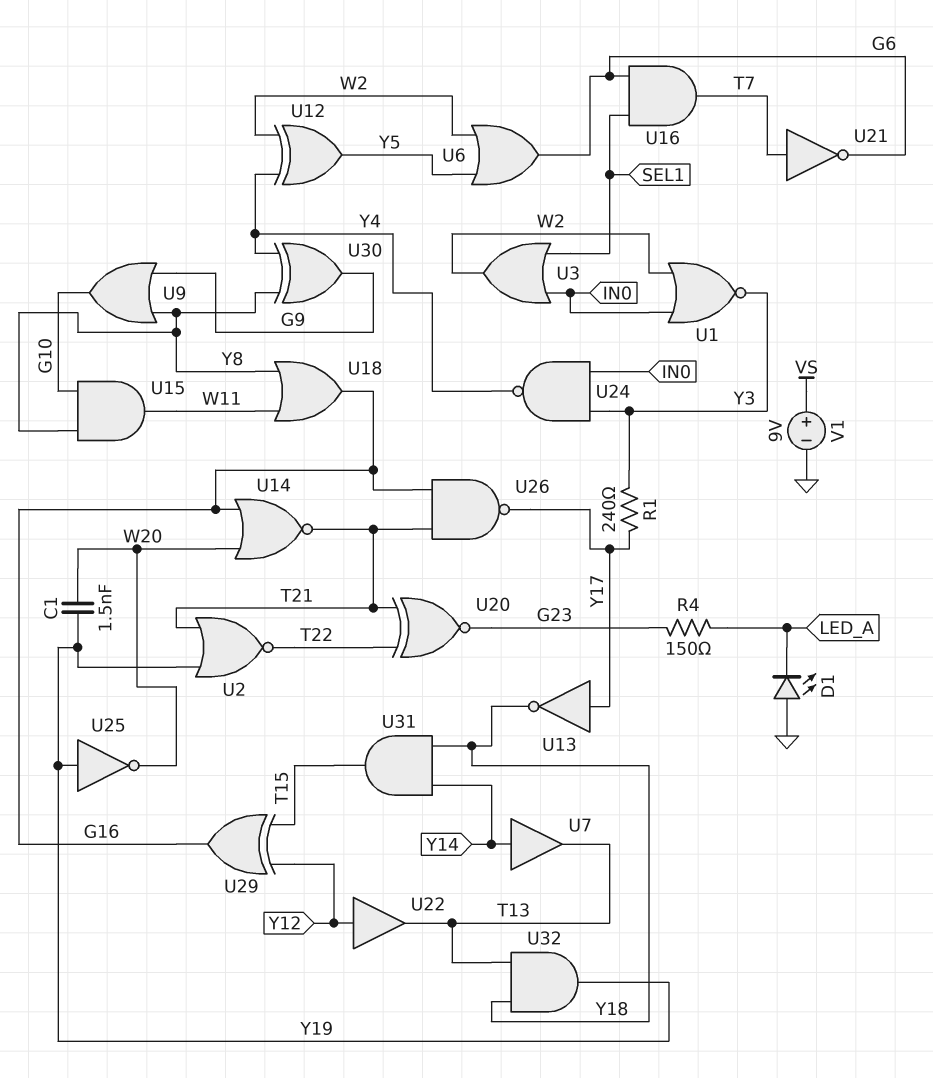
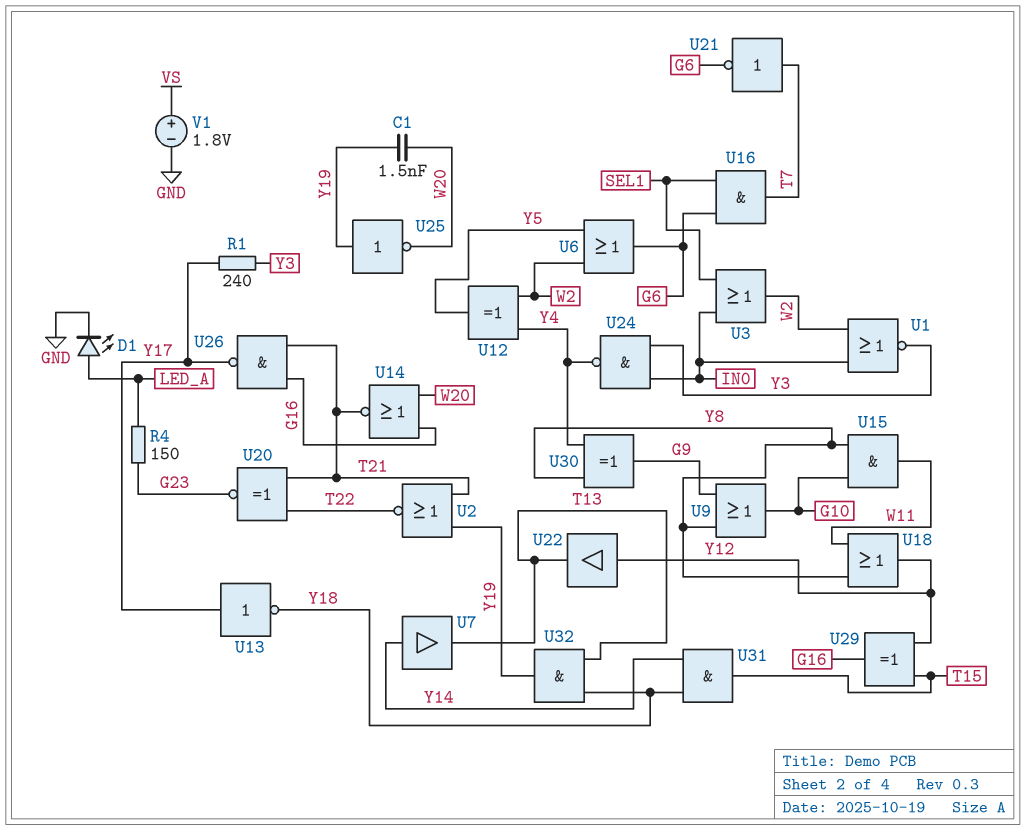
D1: LED (A GND, K LED_A) -> LED (A LED_A, K GND)
U18: OR (in W11, in Y8, out G16) -> OR (in W11, in Y8, out Y12)
V1: 9V (plus VS, minus GND) -> 1.8V (plus VS, minus GND)

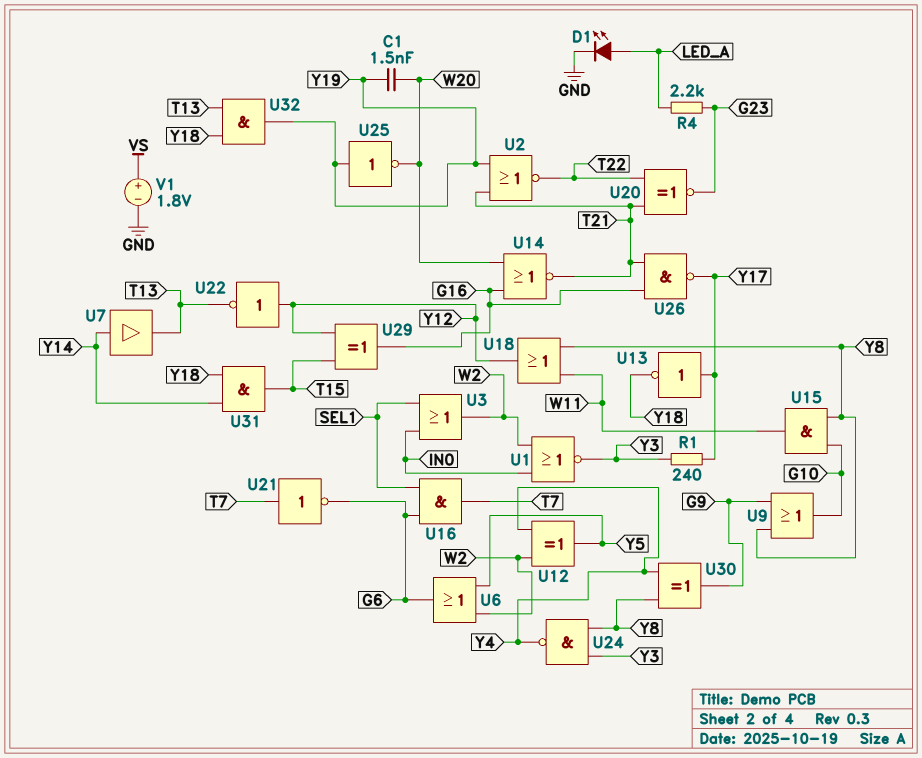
R4: 150 (G23, LED_A) -> 2.2k (G23, LED_A)
U22: buffer (in Y12, out T13) -> NOT (in Y12, out T13)
U24: NAND (in IN0, in Y3, out Y4) -> NAND (in Y3, in Y8, out Y4)

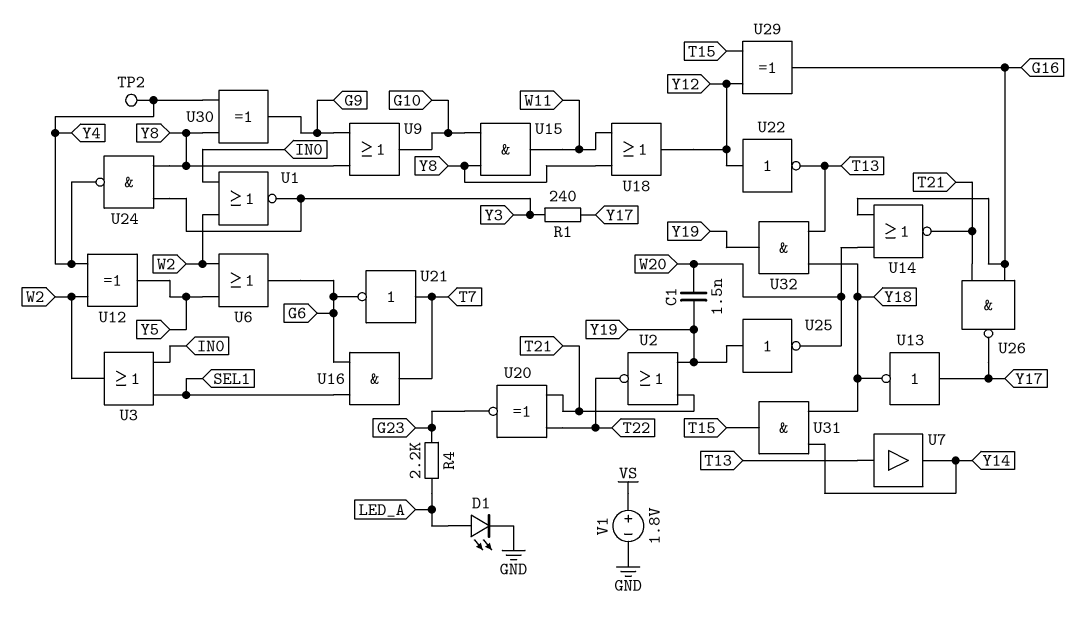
TP2: none -> test point (Y4)
U7: buffer (in Y14, out T13) -> buffer (in T13, out Y14)

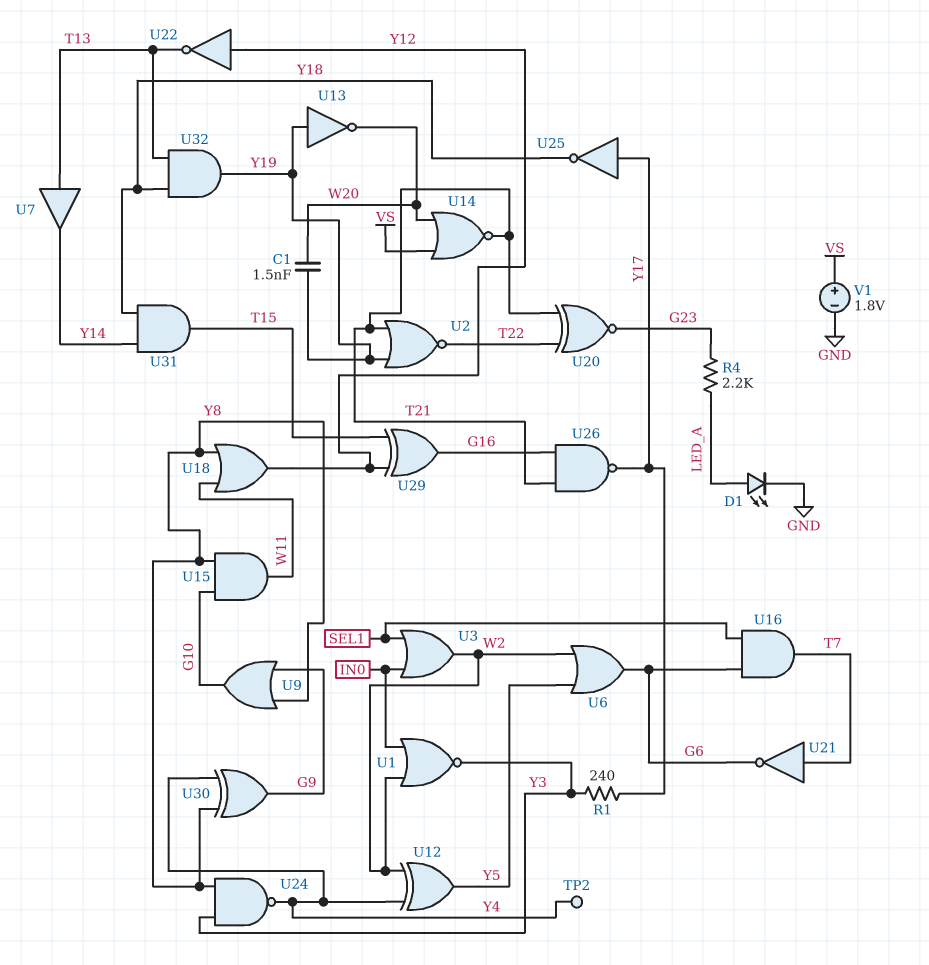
U13: NOT (in Y17, out Y18) -> NOT (in Y19, out W20)
U14: NOR (in G16, in W20, out T21) -> NOR (in VS, in W20, out T21)
U25: NOT (in Y19, out W20) -> NOT (in Y17, out Y18)

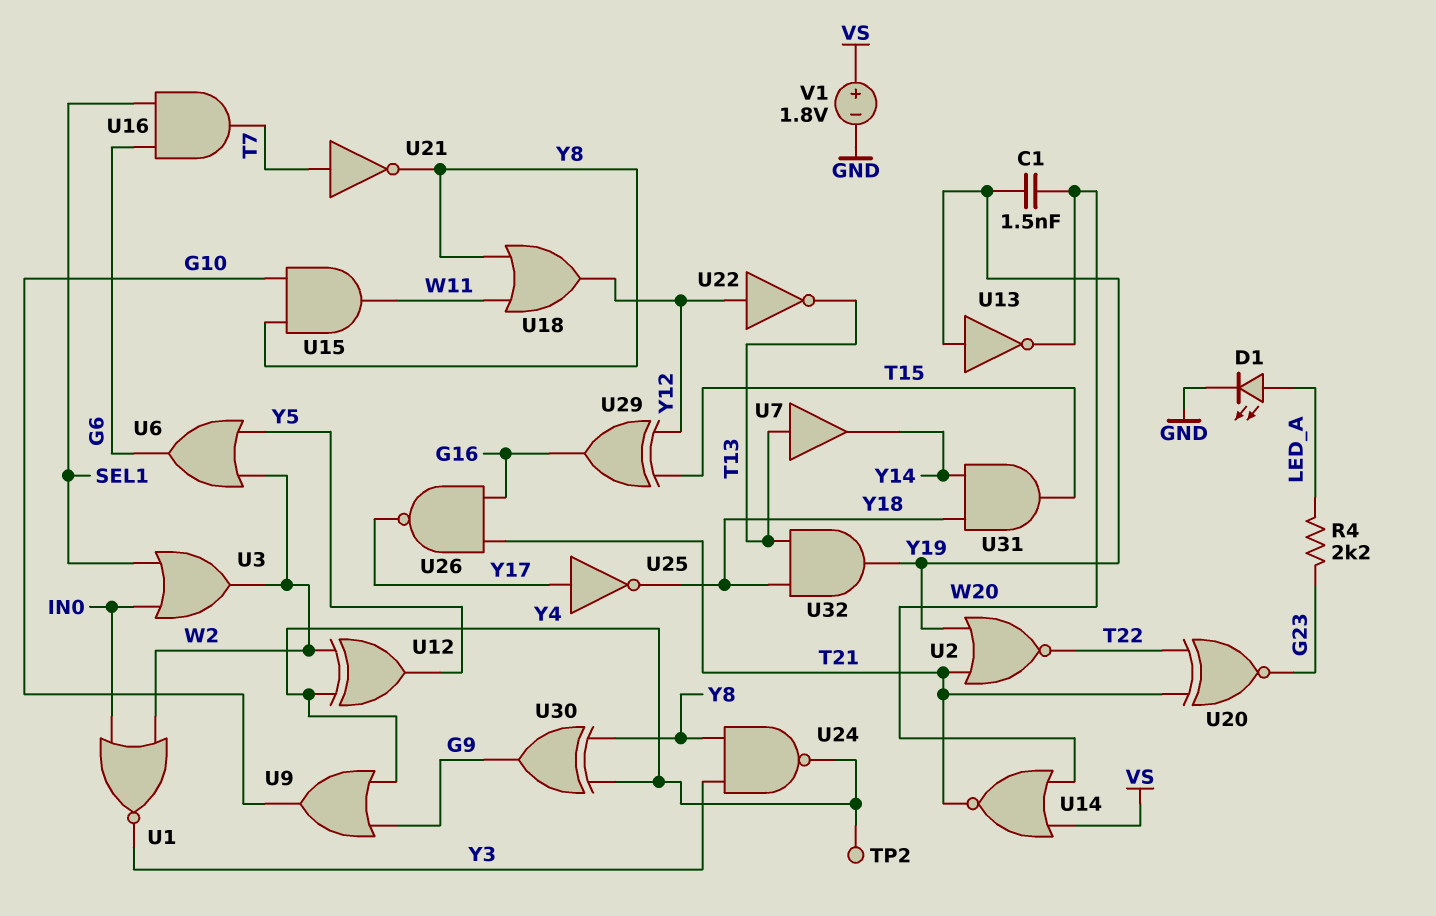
R1: 240 (Y3, Y17) -> none
U9: OR (in G9, in Y8, out G10) -> OR (in G9, in Y4, out G10)
U21: NOT (in T7, out G6) -> NOT (in T7, out Y8)

